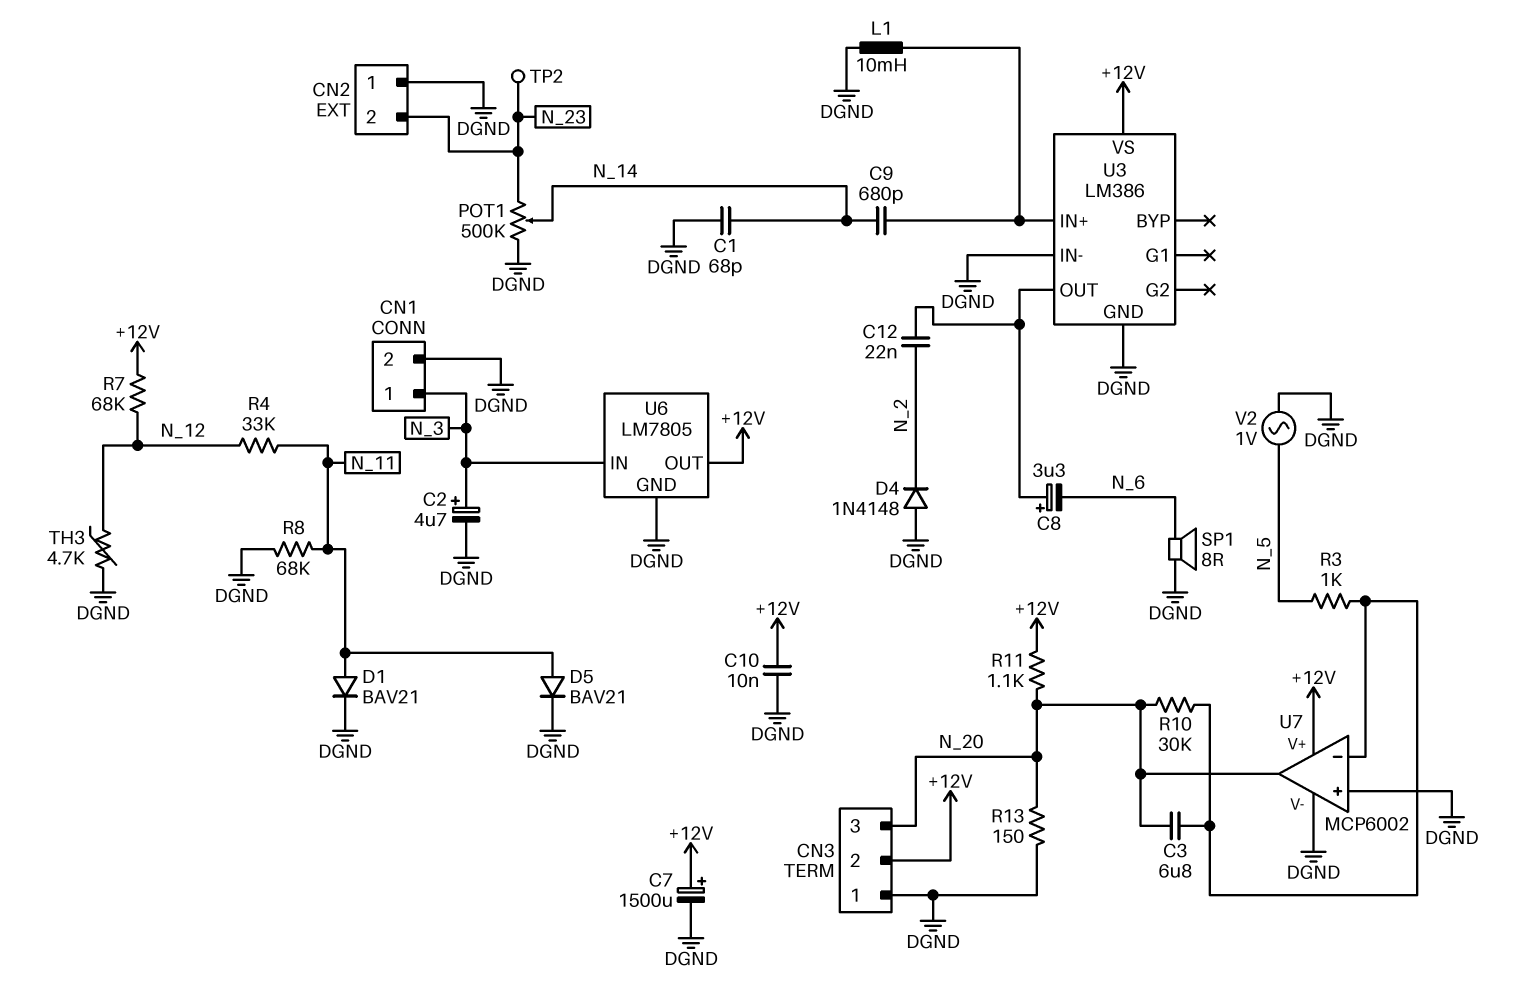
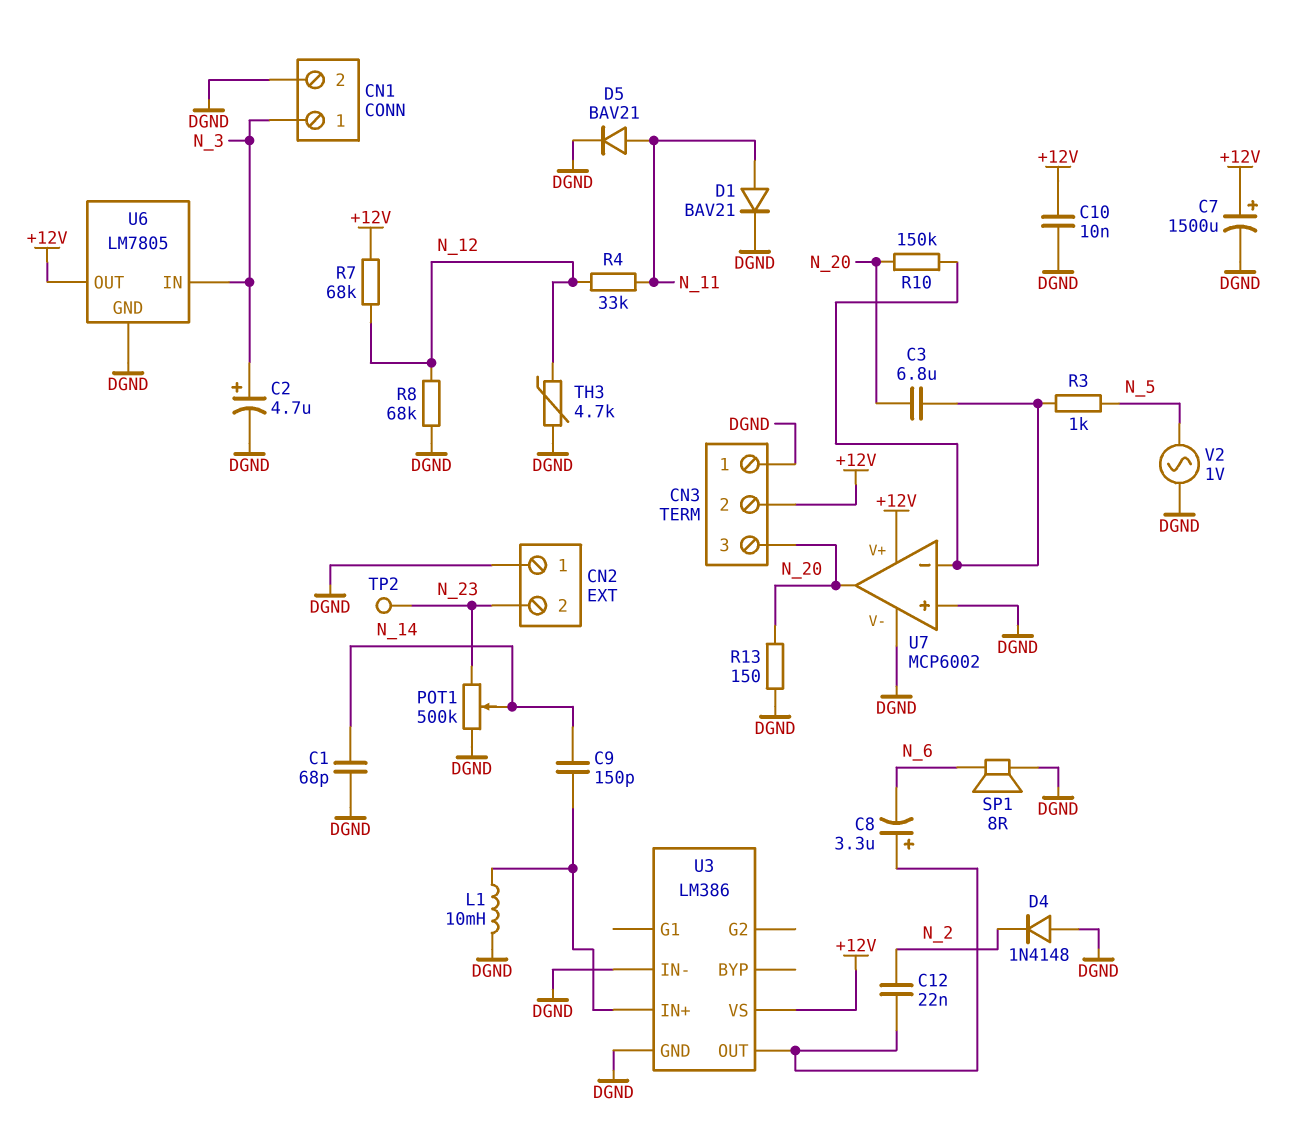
C9: 680pF (N_14, U3/IN+) -> 150pF (N_14, U3/IN+)
R8: 68k (DGND, N_11) -> 68k (DGND, N_12)
R10: 30k (N_20, U7/in-) -> 150k (N_20, U7/in-)
R11: 1.1k (+12V, N_20) -> none

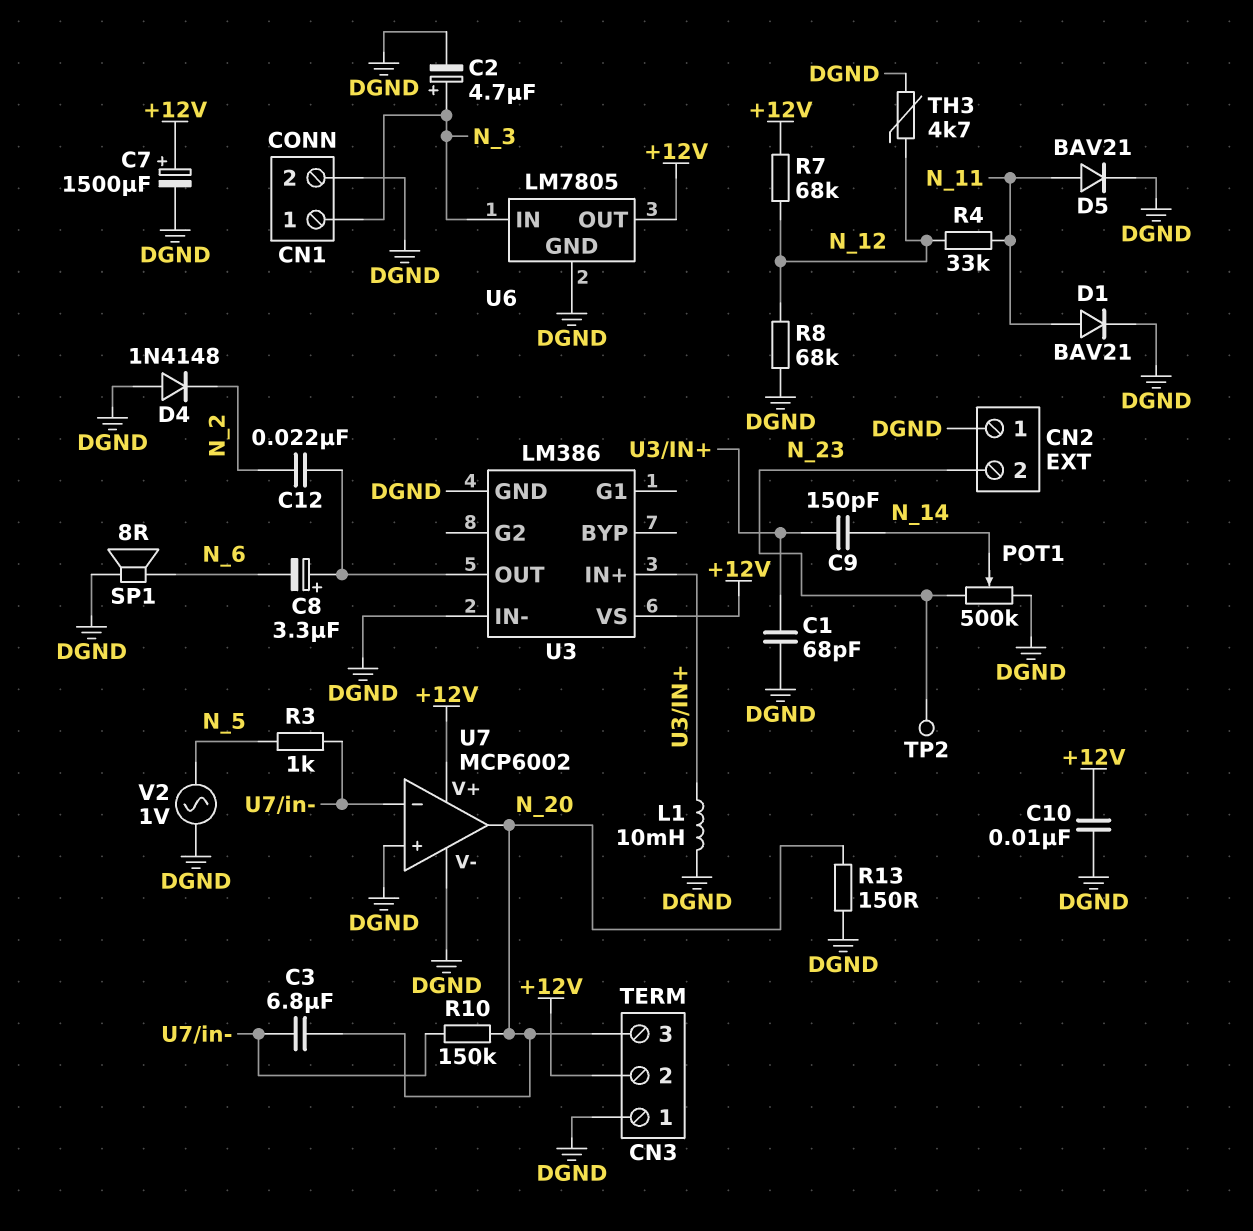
C1: 68pF (DGND, N_14) -> 68pF (DGND, U3/IN+)

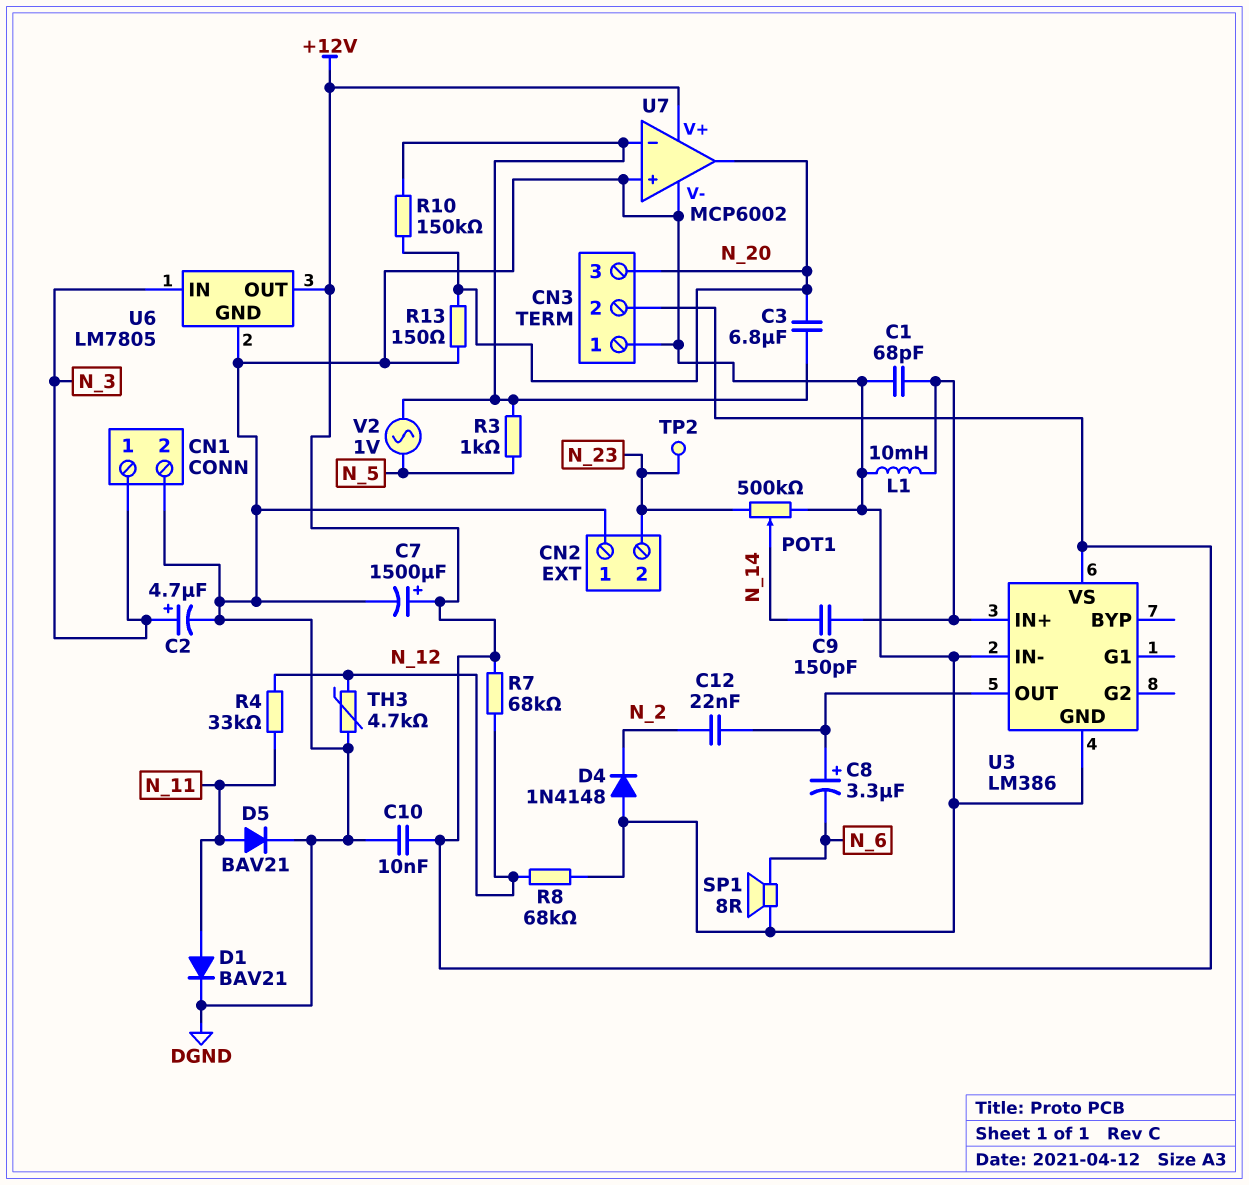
V2: AC 1V (DGND, N_5) -> AC 1V (N_5, U7/in-)

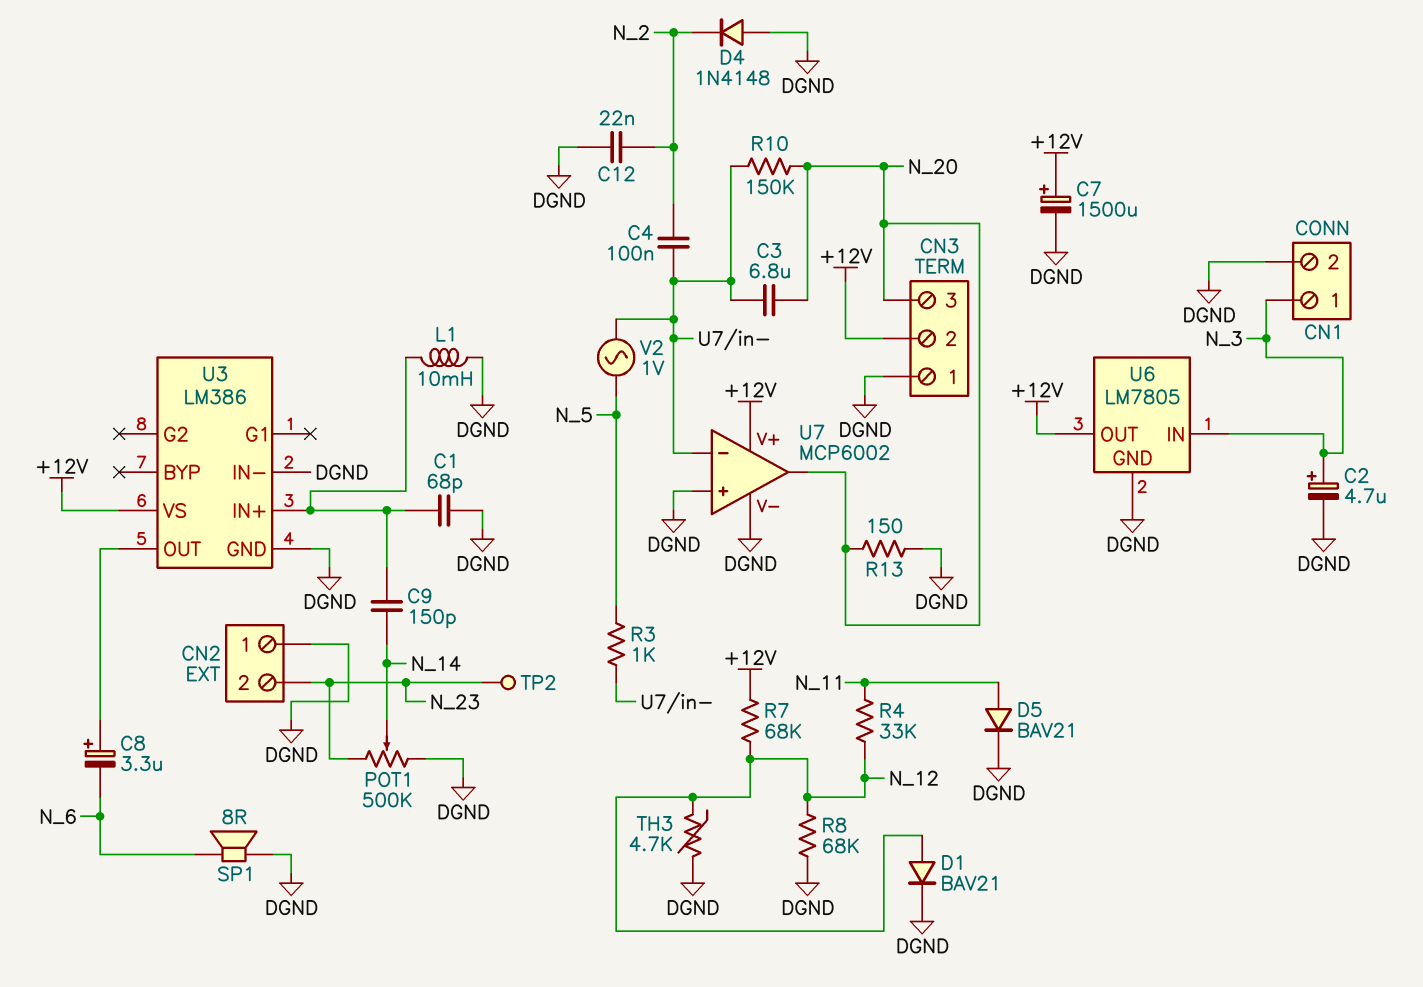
C4: none -> 100nF (N_2, U7/in-)
C10: 10nF (+12V, DGND) -> none
C12: 22nF (N_2, U3/OUT) -> 22nF (DGND, N_2)
D1: diode BAV21 (A N_11, K DGND) -> diode BAV21 (A N_12, K DGND)

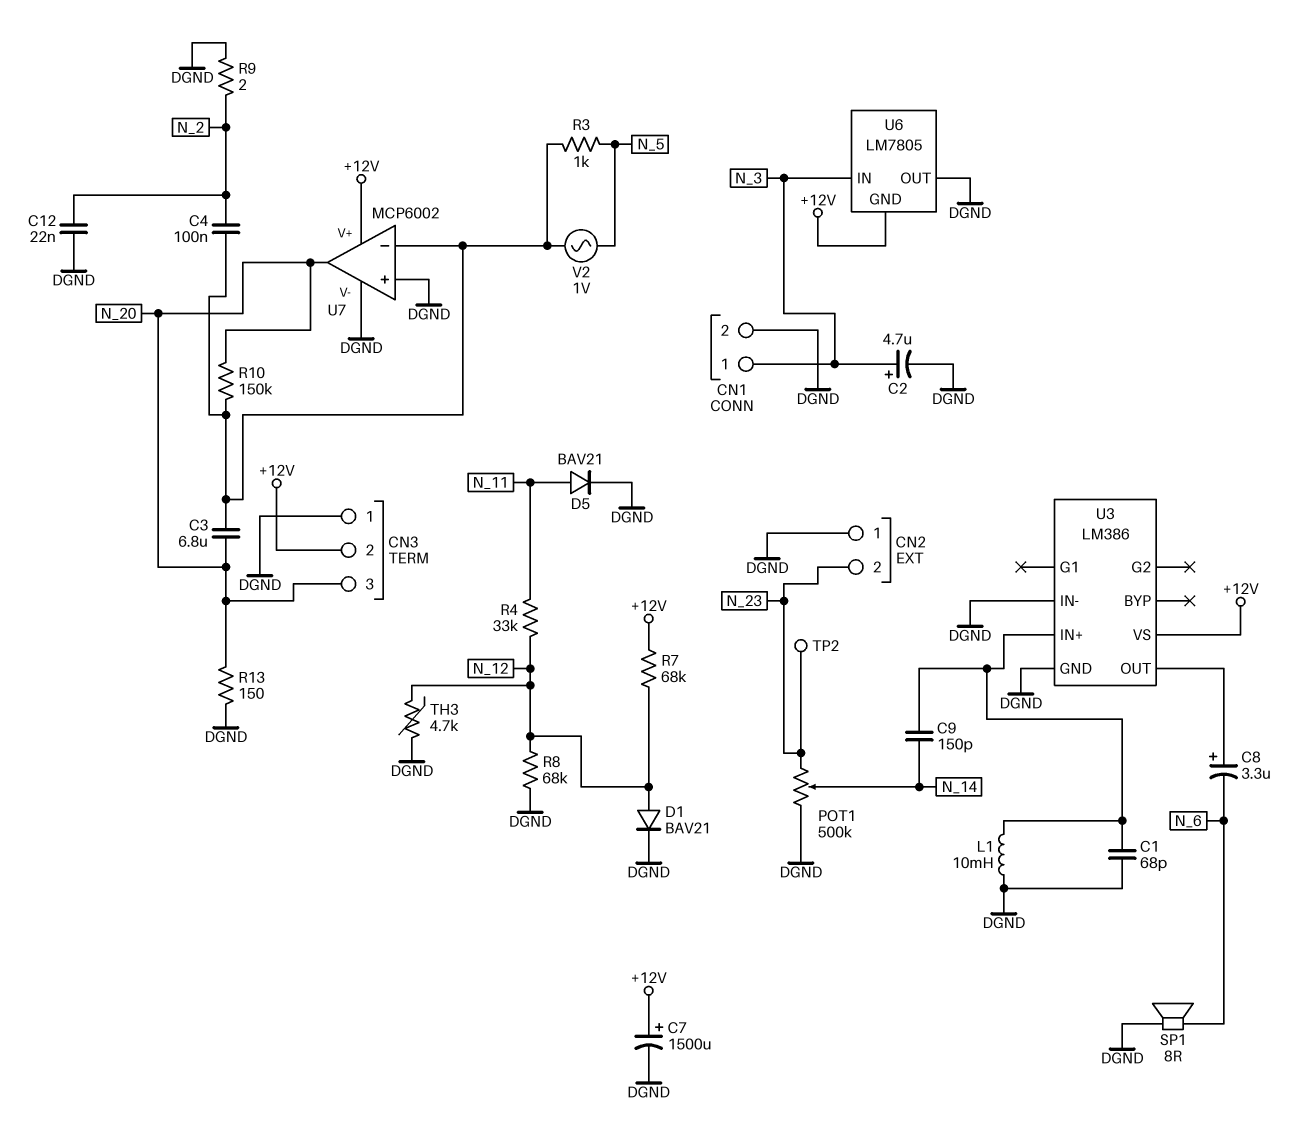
D4: diode 1N4148 (A DGND, K N_2) -> none
R9: none -> 2 (DGND, N_2)
U6 pin GND: DGND -> +12V
U6 pin OUT: +12V -> DGND

